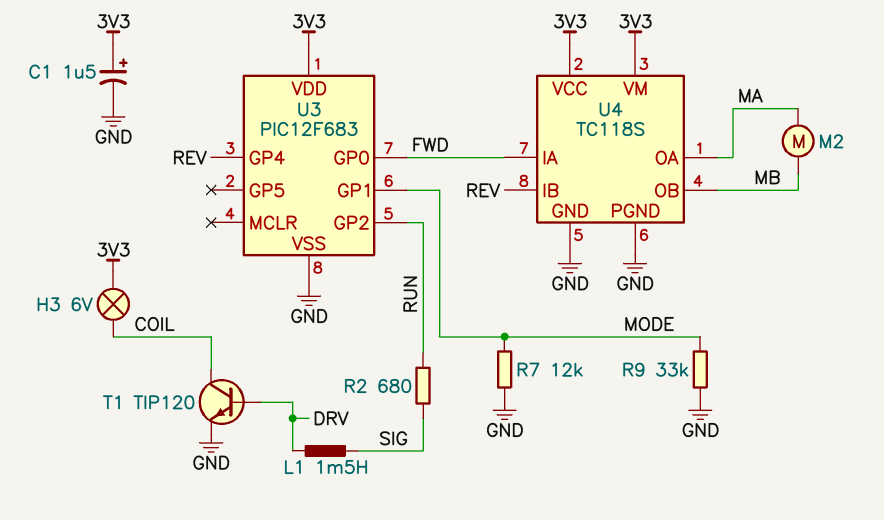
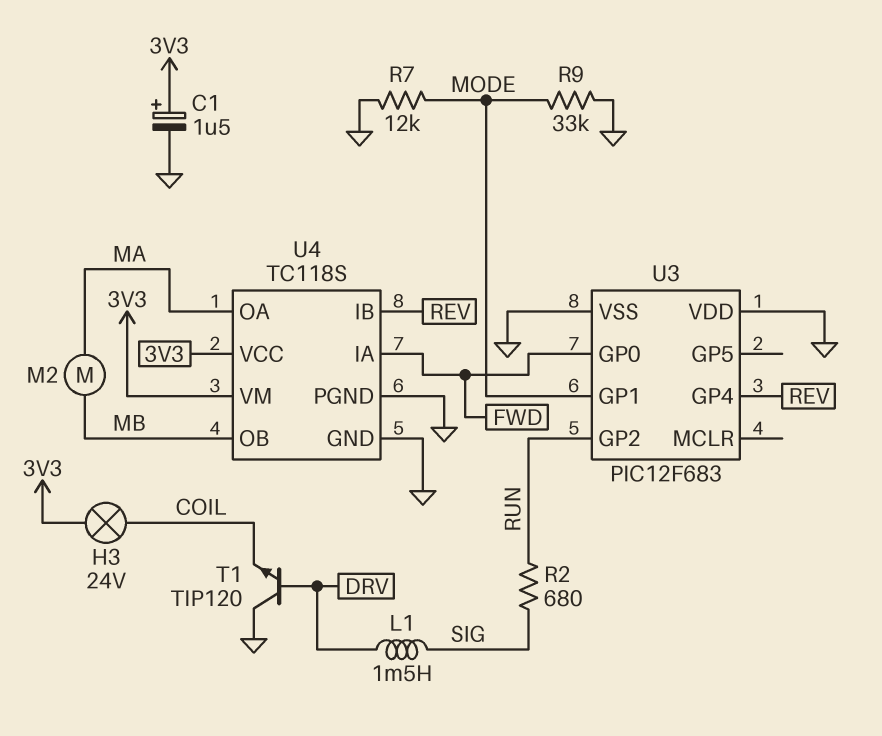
H3: lamp 6V (3V3, COIL) -> lamp 24V (3V3, COIL)
T1: NPN TIP120 (B DRV, C COIL, E GND) -> NPN TIP120 (B DRV, C GND, E COIL)
U3 pin VDD: 3V3 -> GND

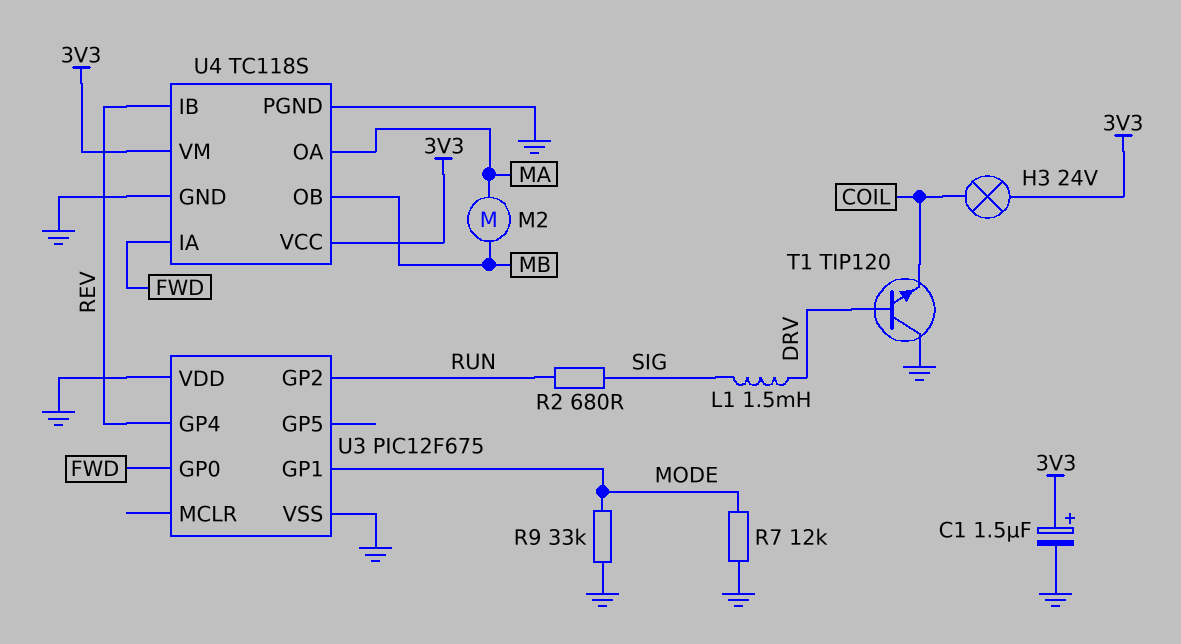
U3: PIC12F683 -> PIC12F675

